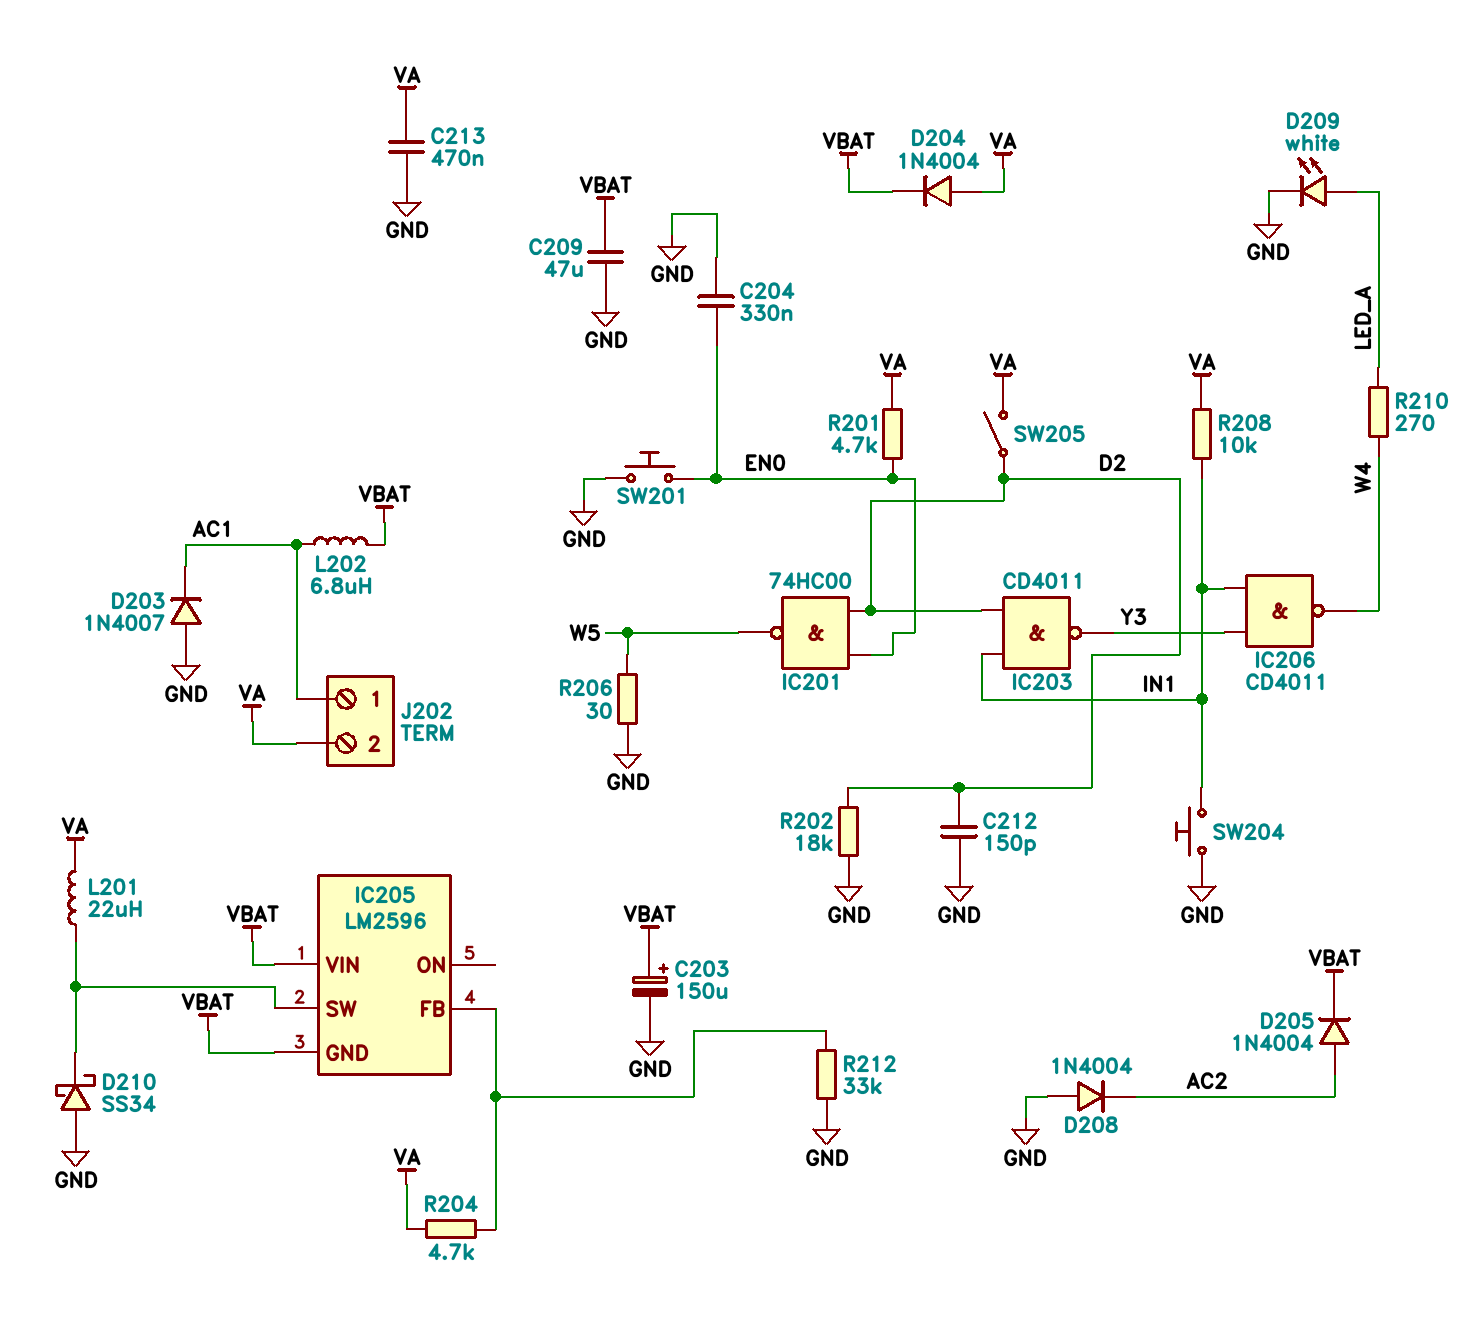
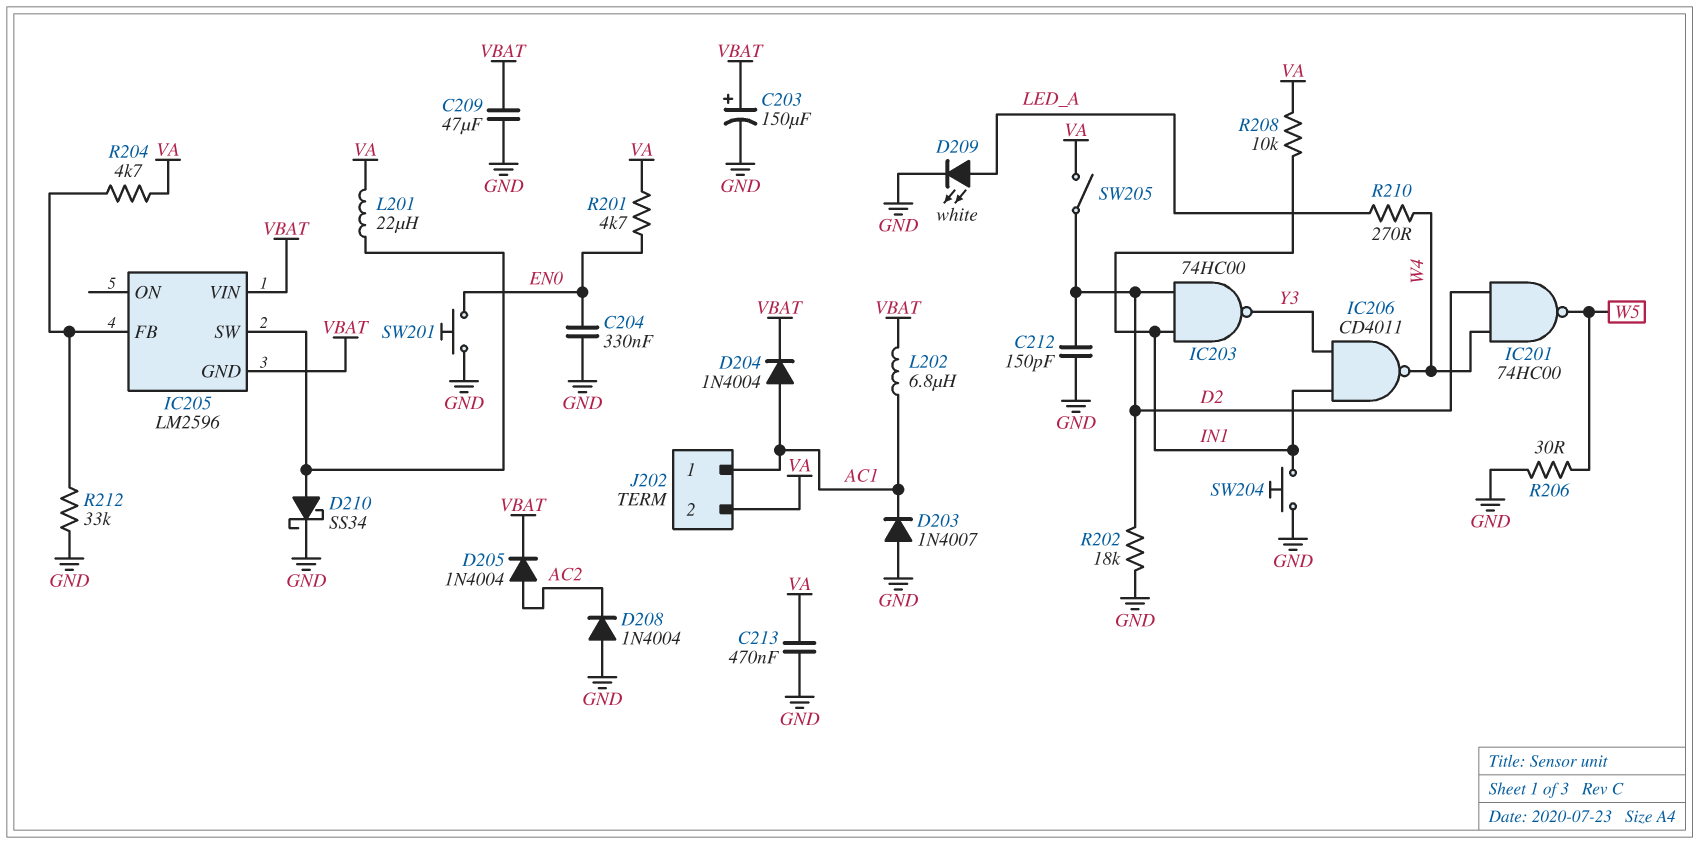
D204: diode 1N4004 (A VA, K VBAT) -> diode 1N4004 (A AC1, K VBAT)
D210: schottky SS34 (A GND, K IC205/SW) -> schottky SS34 (A IC205/SW, K GND)
IC201: NAND 74HC00 (in D2, in EN0, out W5) -> NAND 74HC00 (in D2, in W4, out W5)
IC203: NAND CD4011 (in D2, in IN1, out Y3) -> NAND 74HC00 (in D2, in IN1, out Y3)

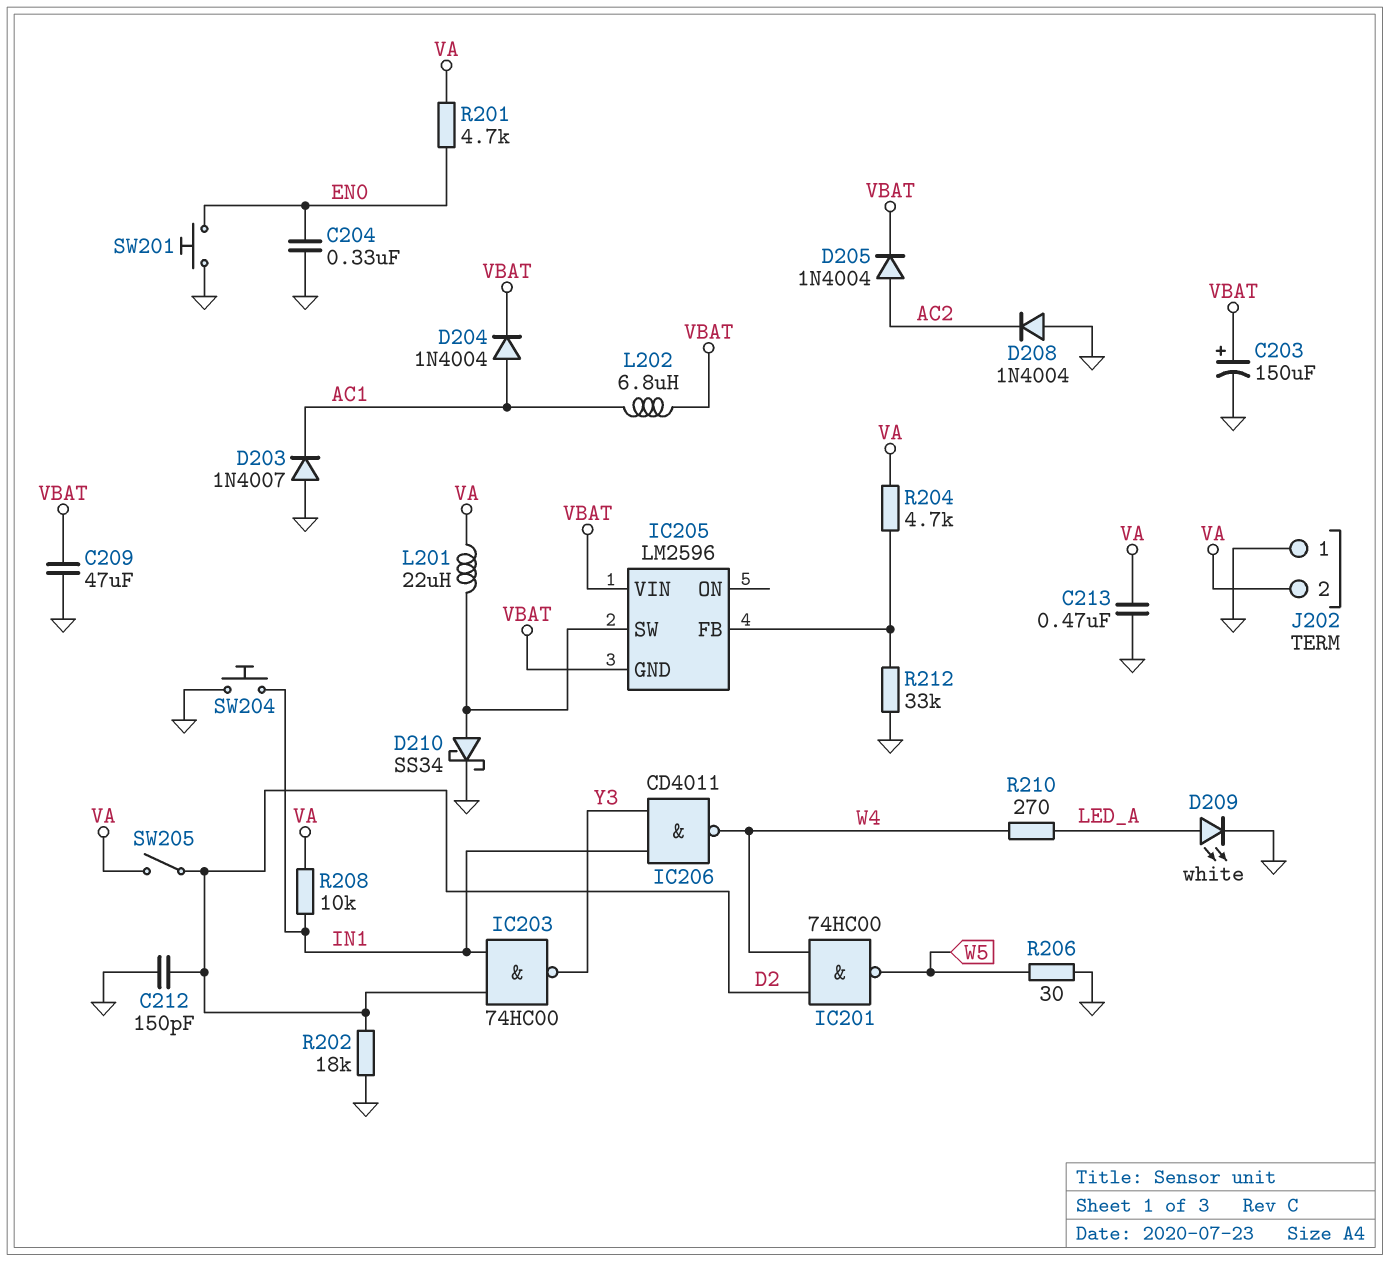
J202 pin 1: AC1 -> GND

